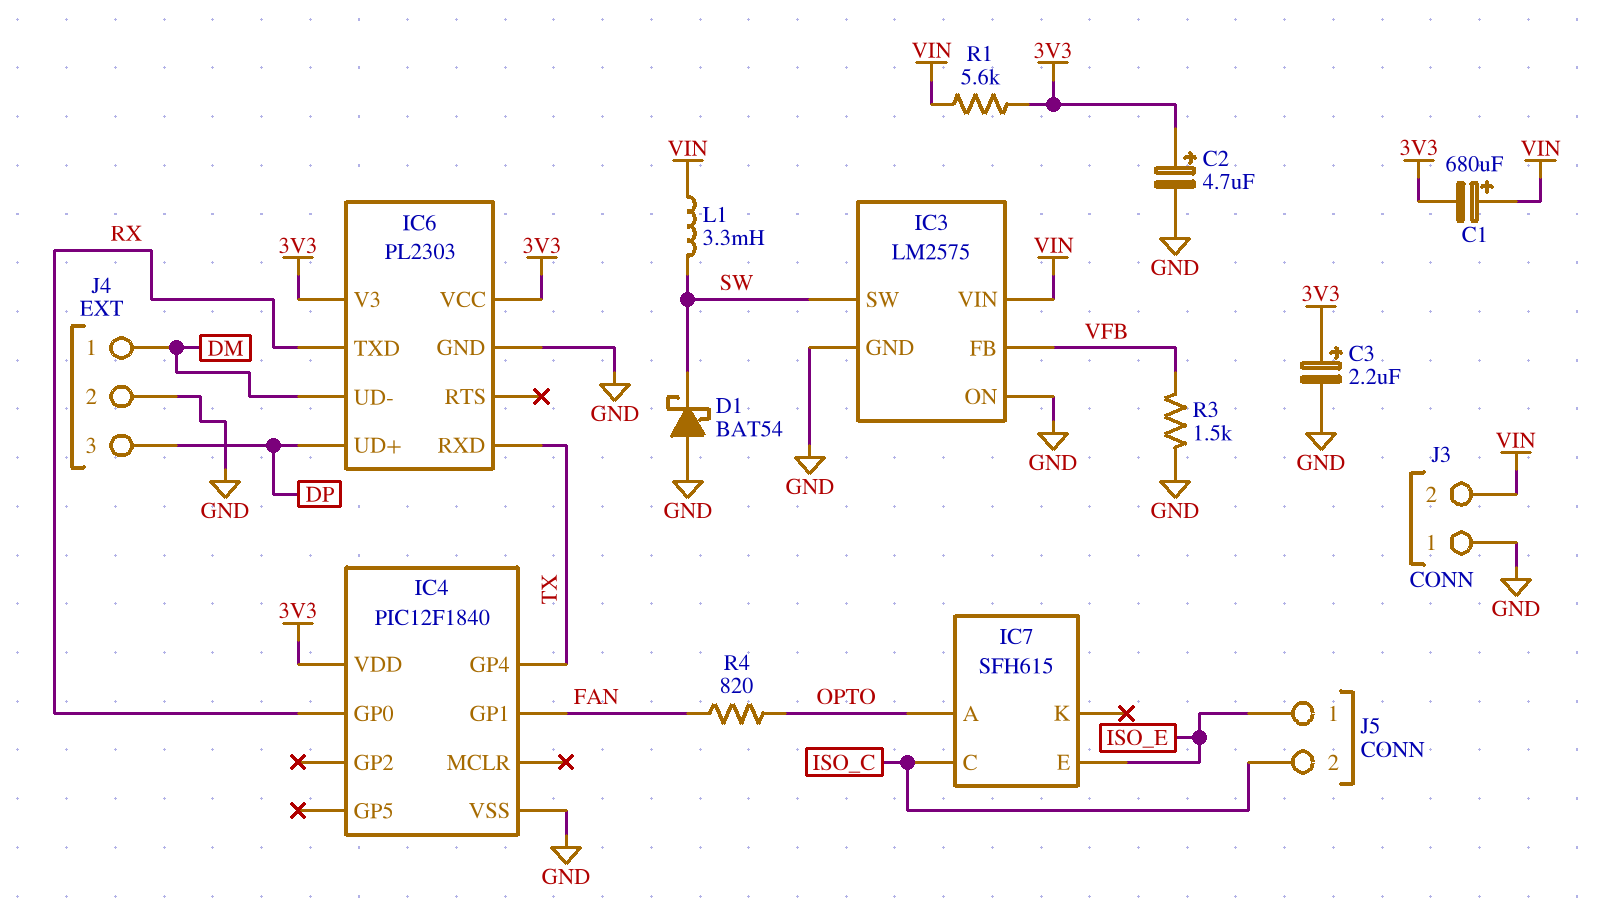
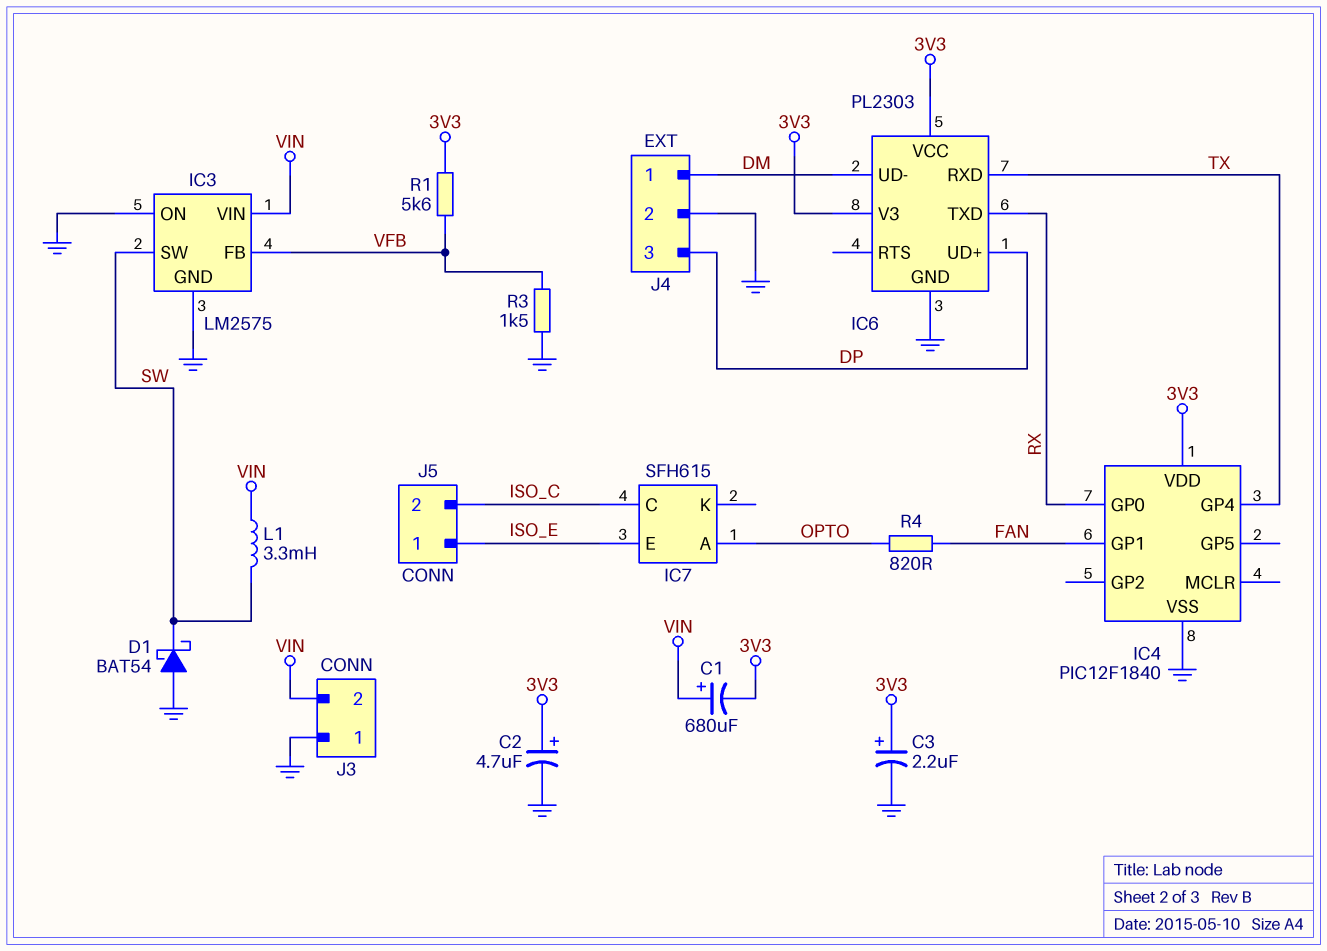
R1: 5.6k (3V3, VIN) -> 5.6k (3V3, VFB)

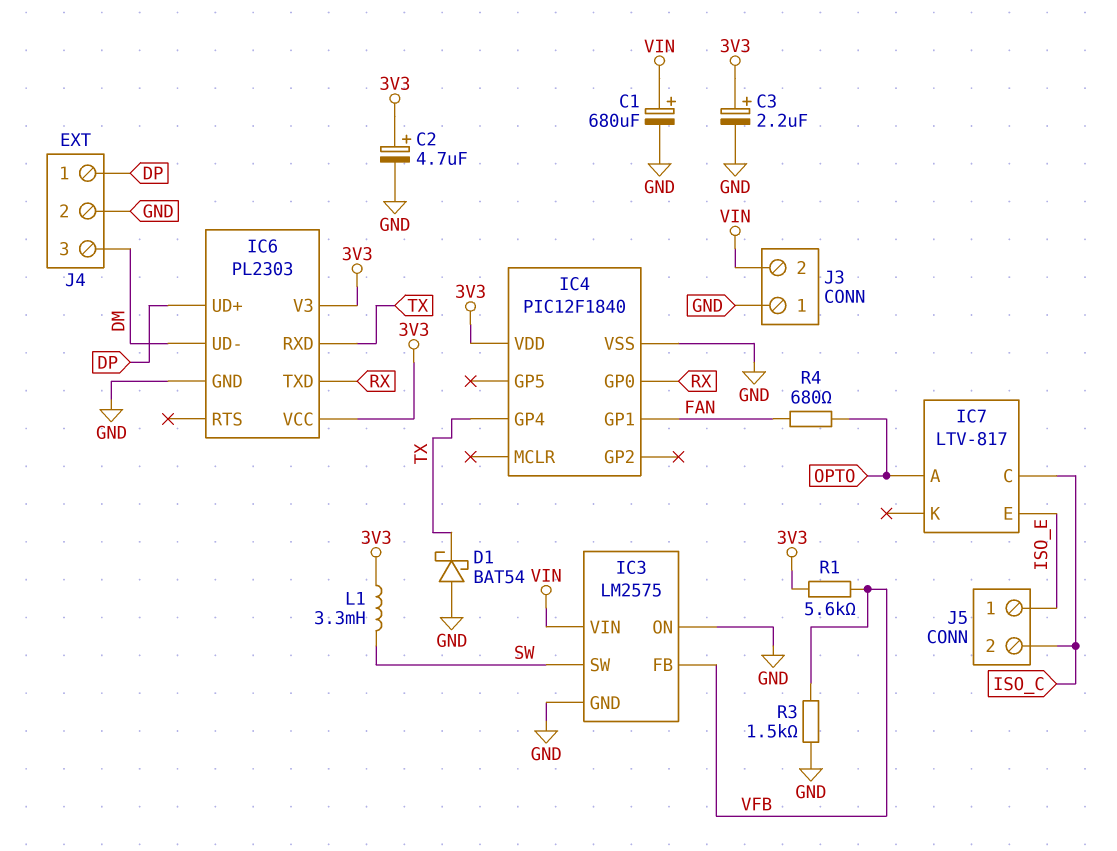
C1: 680uF (plus VIN, minus 3V3) -> 680uF (plus VIN, minus GND)
D1: schottky BAT54 (A GND, K SW) -> schottky BAT54 (A GND, K TX)
IC7: SFH615 -> LTV-817
J4 pin 1: DM -> DP
J4 pin 3: DP -> DM
L1: 3.3mH (SW, VIN) -> 3.3mH (3V3, SW)
R4: 820 (FAN, OPTO) -> 680 (FAN, OPTO)

